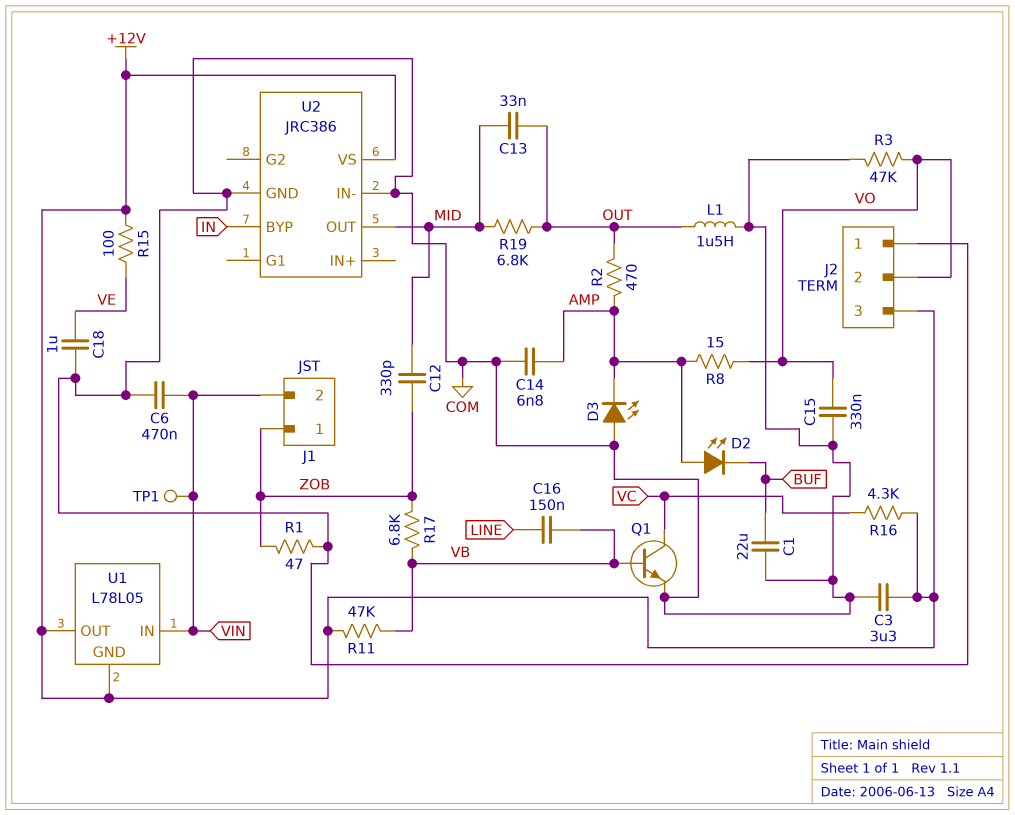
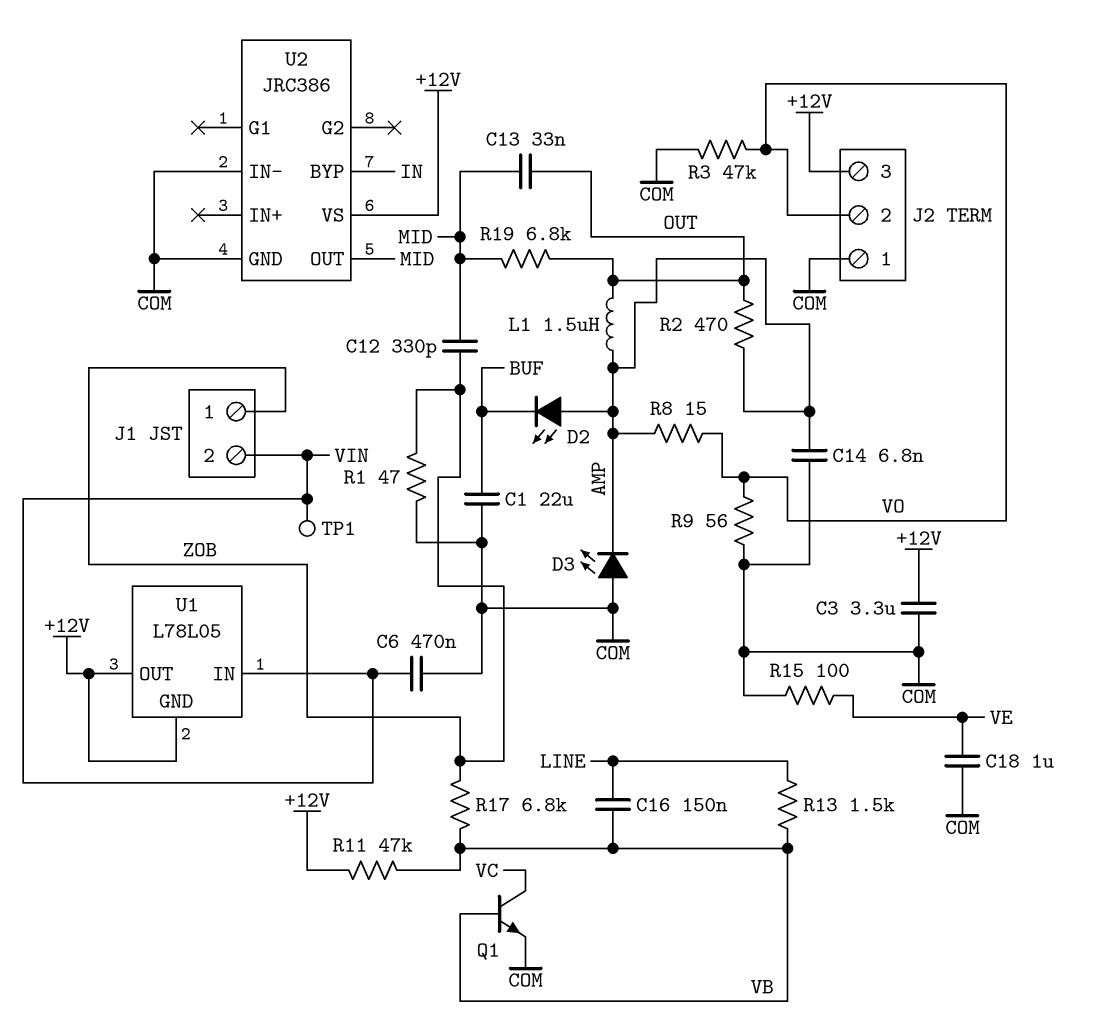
C15: 330nF (COM, VO) -> none
L1: 1.5uH (COM, OUT) -> 1.5uH (AMP, OUT)
R9: none -> 56 (COM, VO)
R13: none -> 1.5k (LINE, VB)
R15: 100 (+12V, VE) -> 100 (COM, VE)
R16: 4.3k (+12V, VC) -> none

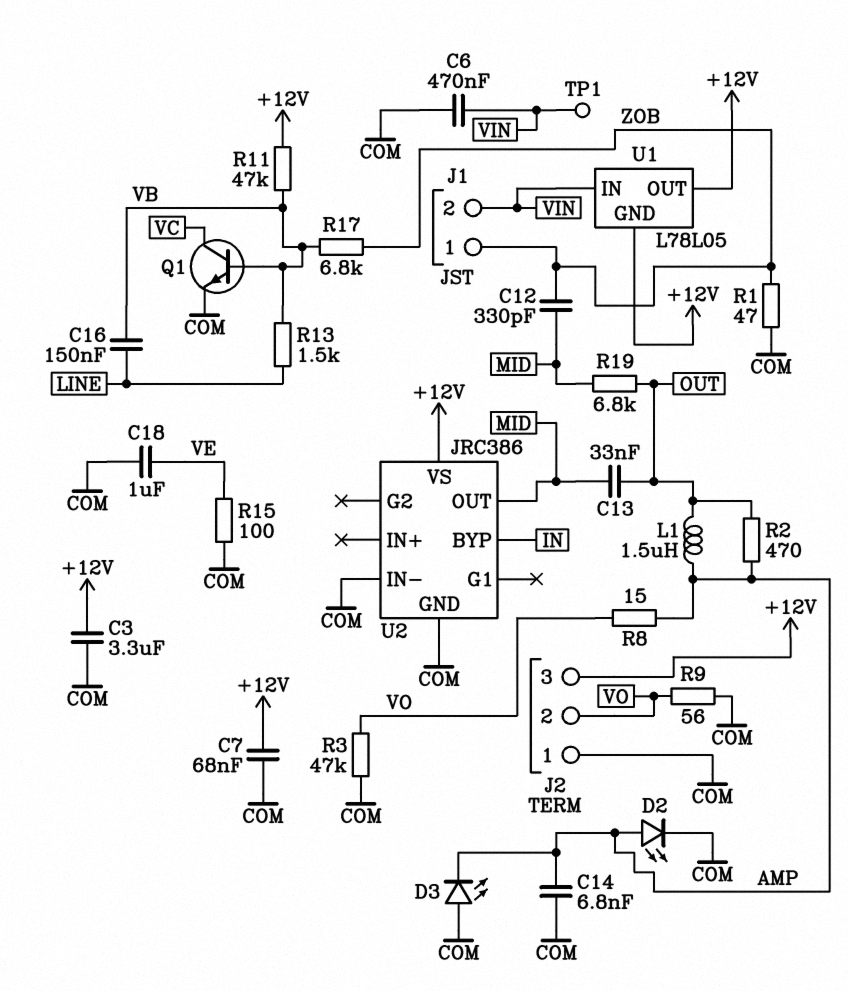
C1: 22uF (BUF, COM) -> none
C7: none -> 68nF (+12V, COM)
D2: LED (A AMP, K BUF) -> LED (A AMP, K COM)

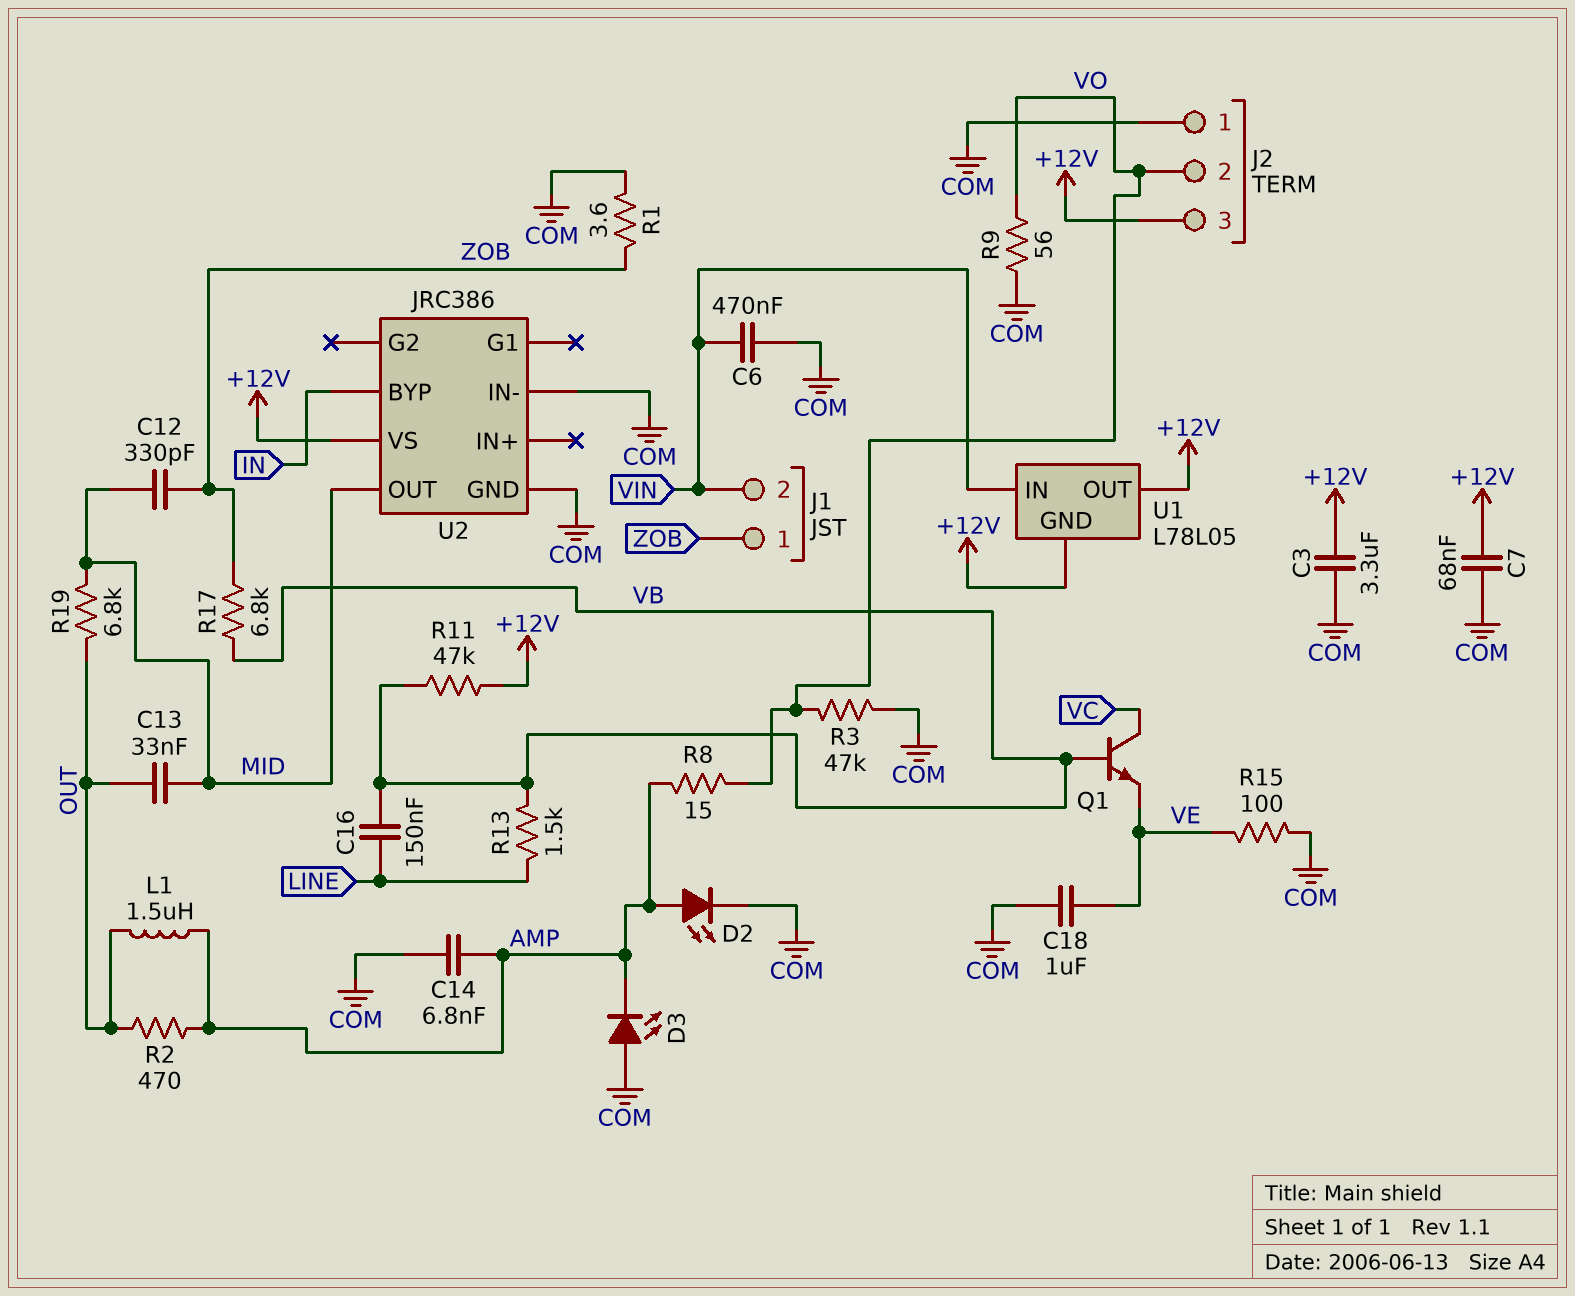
Q1: NPN (B VB, C VC, E COM) -> NPN (B VB, C VC, E VE)
R1: 47 (COM, ZOB) -> 3.6 (COM, ZOB)
TP1: test point (VIN) -> none

